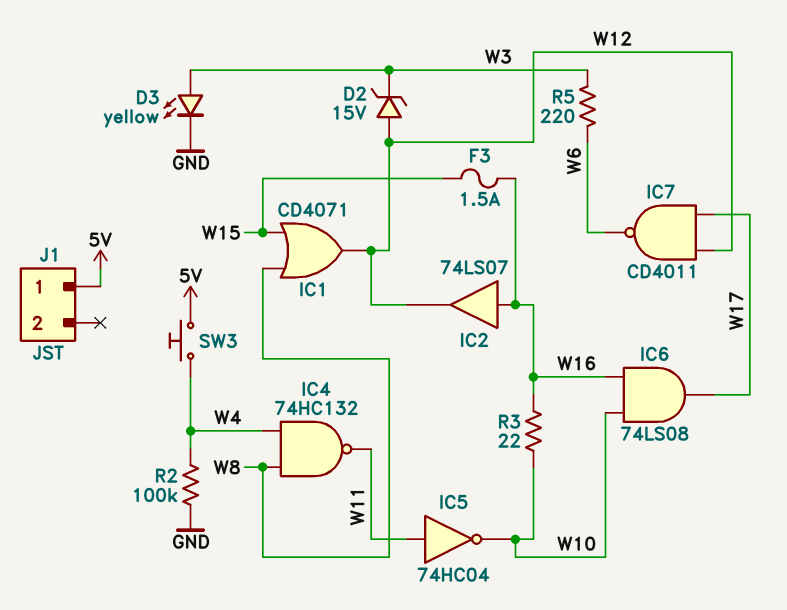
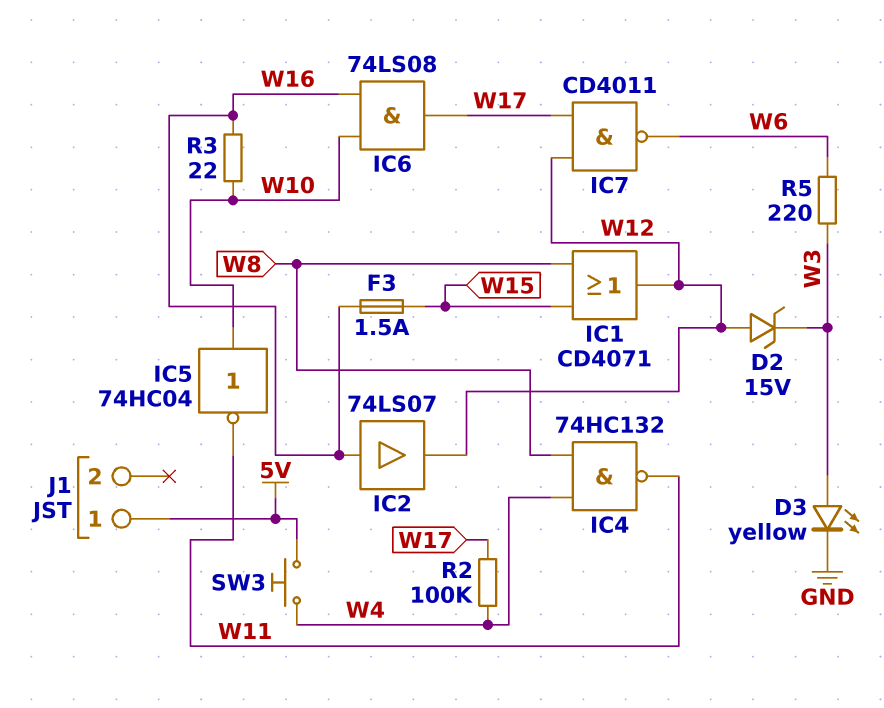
IC5: NOT 74HC04 (in W11, out W10) -> NOT 74HC04 (in W10, out W11)
R2: 100k (GND, W4) -> 100k (W4, W17)

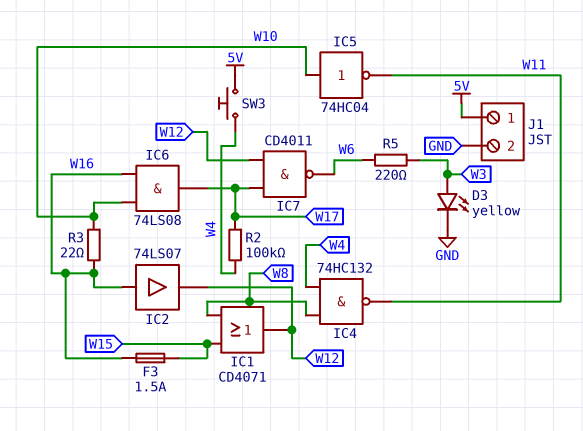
D2: zener 15V (A W12, K W3) -> none
J1 pin 2: none -> GND

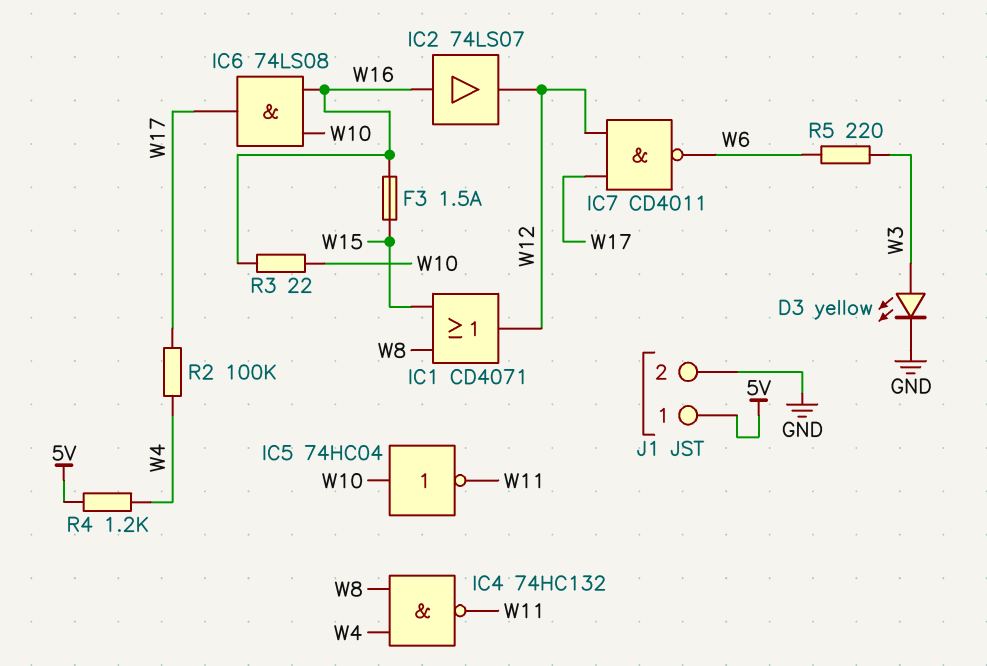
R4: none -> 1.2k (5V, W4)
SW3: button (5V, W4) -> none

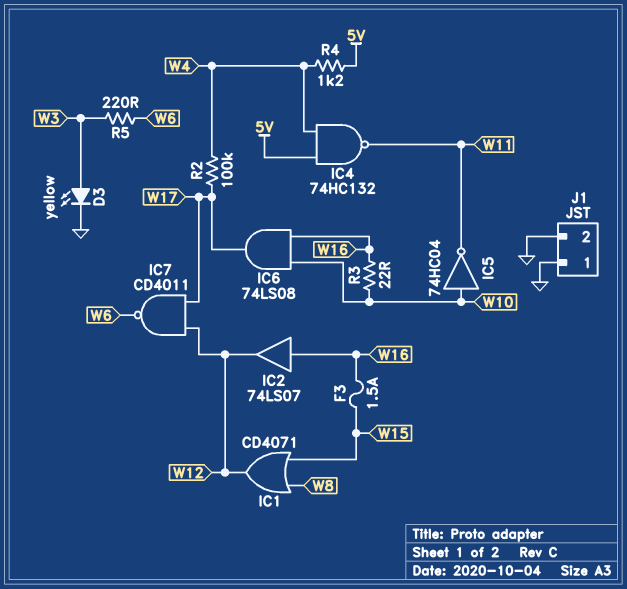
IC4: NAND 74HC132 (in W4, in W8, out W11) -> NAND 74HC132 (in 5V, in W4, out W11)
J1 pin 1: 5V -> GND

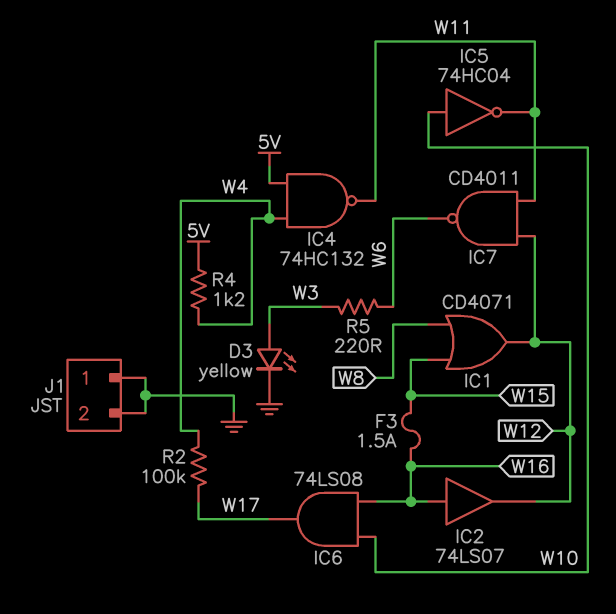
IC7: NAND CD4011 (in W12, in W17, out W6) -> NAND CD4011 (in W11, in W12, out W6)
R3: 22 (W10, W16) -> none

